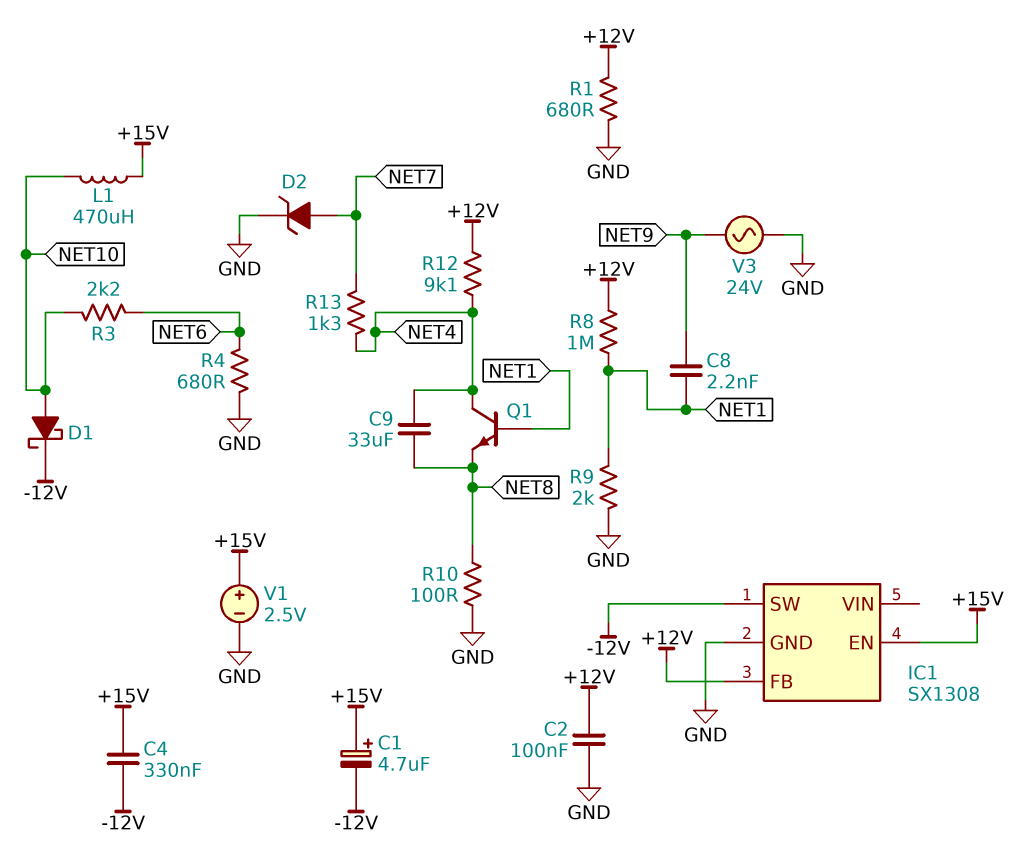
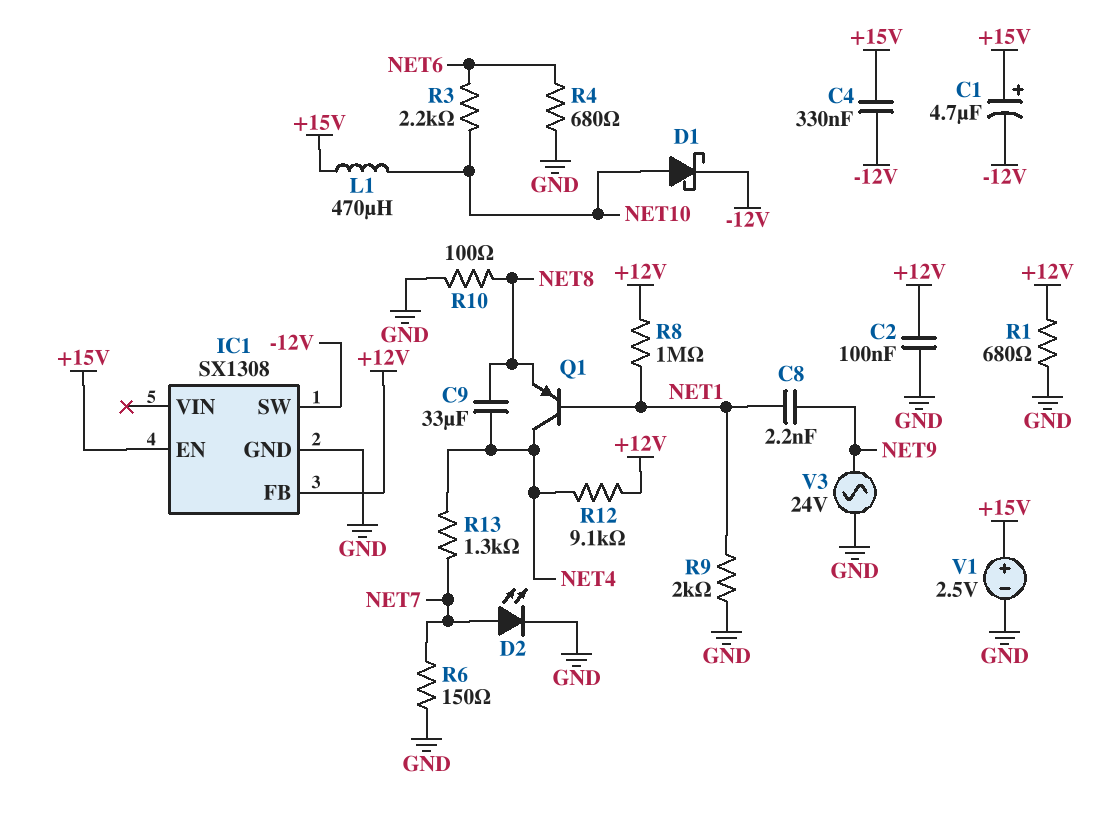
D2: zener (A NET7, K GND) -> LED (A NET7, K GND)
Q1: NPN (B NET1, C NET4, E NET8) -> PNP (B NET1, C NET4, E NET8)
R6: none -> 150 (GND, NET7)

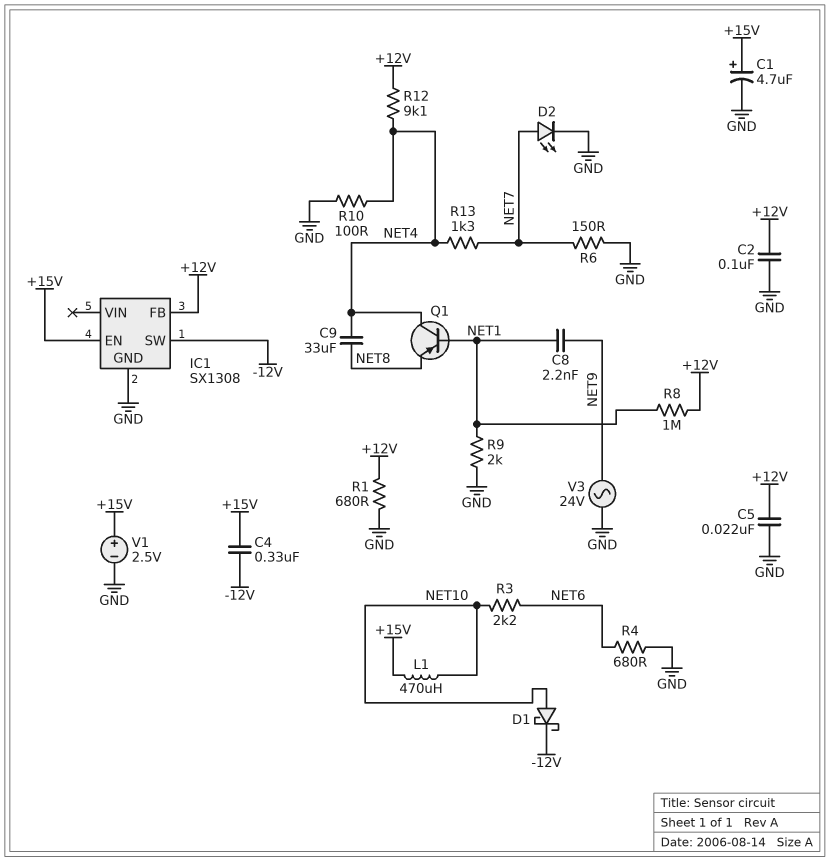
C1: 4.7uF (plus +15V, minus -12V) -> 4.7uF (plus +15V, minus GND)
C5: none -> 22nF (+12V, GND)
R10: 100 (GND, NET8) -> 100 (GND, NET4)

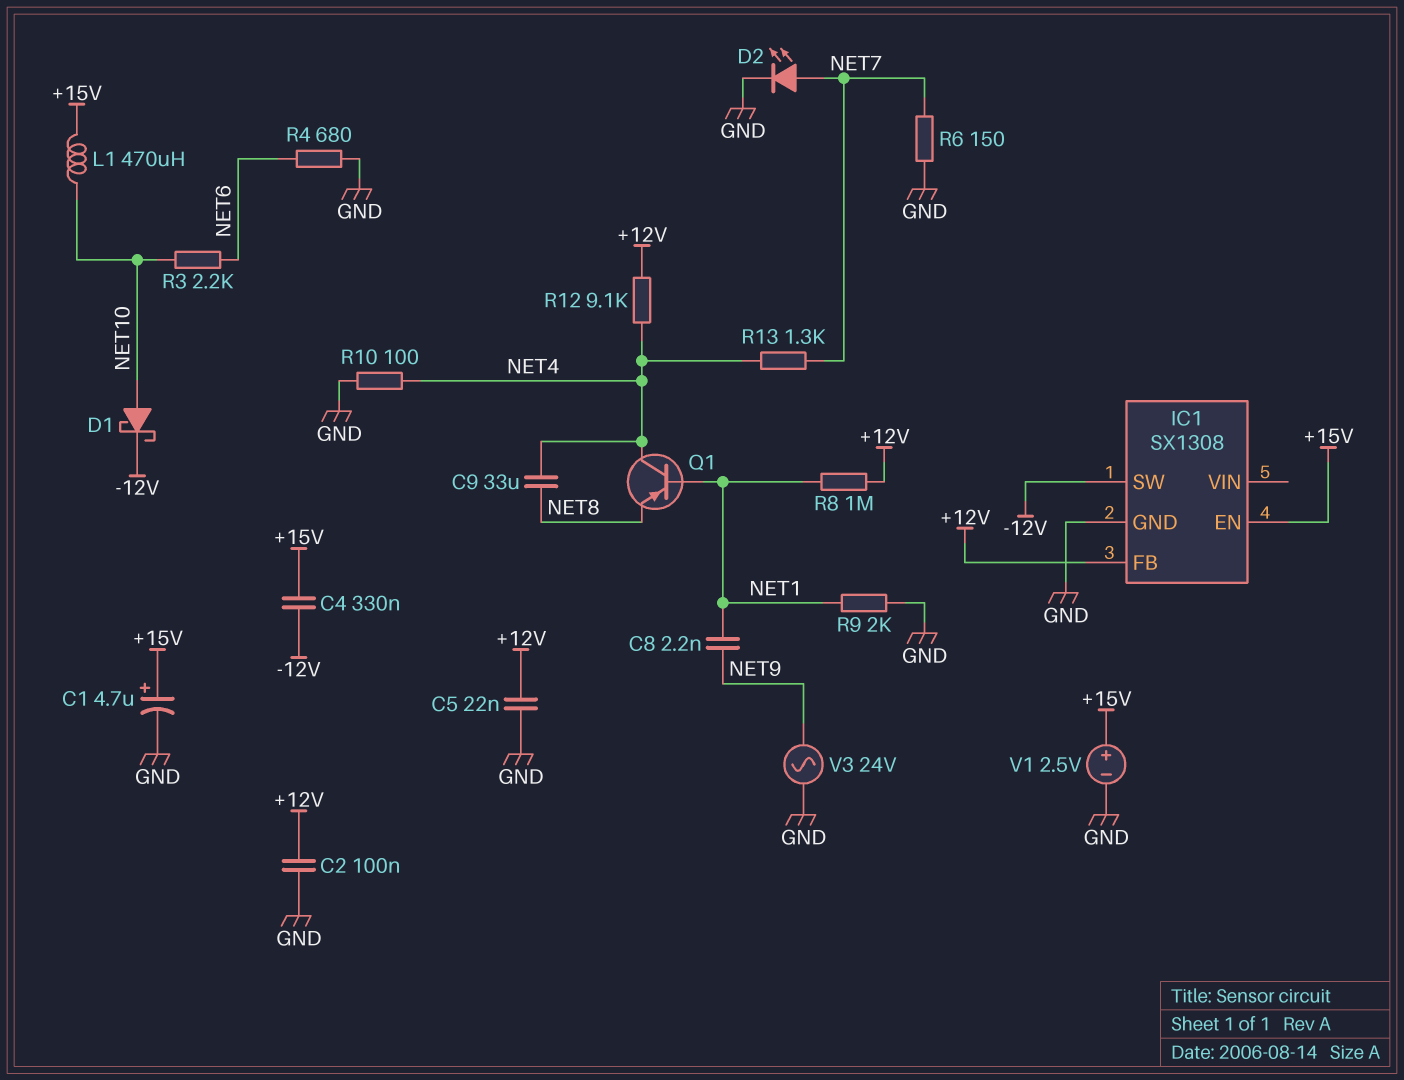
R1: 680 (+12V, GND) -> none

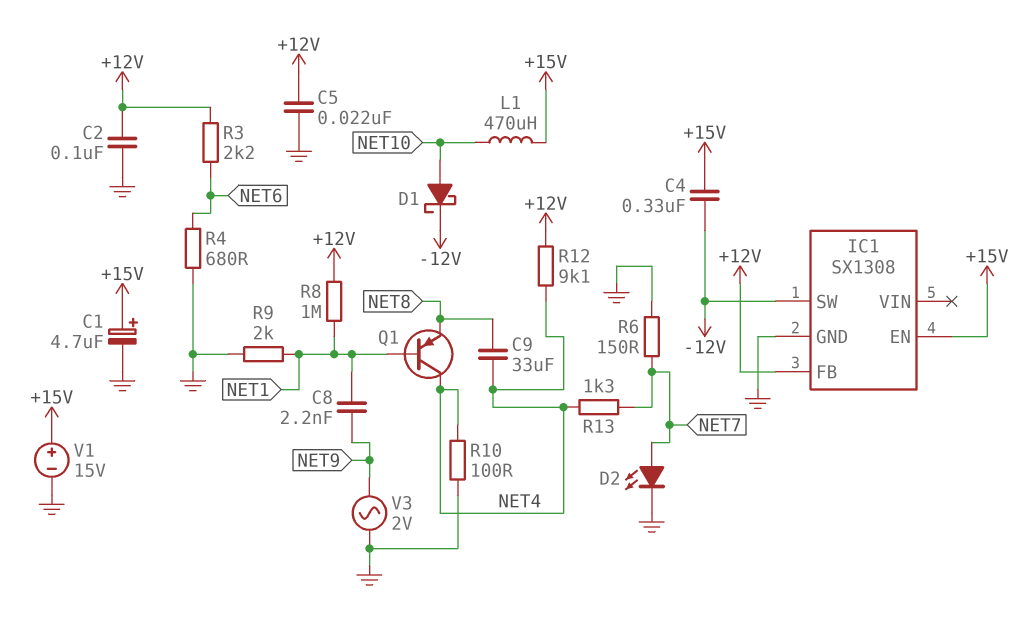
R3: 2.2k (NET6, NET10) -> 2.2k (+12V, NET6)
V1: 2.5V (plus +15V, minus GND) -> 15V (plus +15V, minus GND)
V3: AC 24V (GND, NET9) -> AC 2V (GND, NET9)

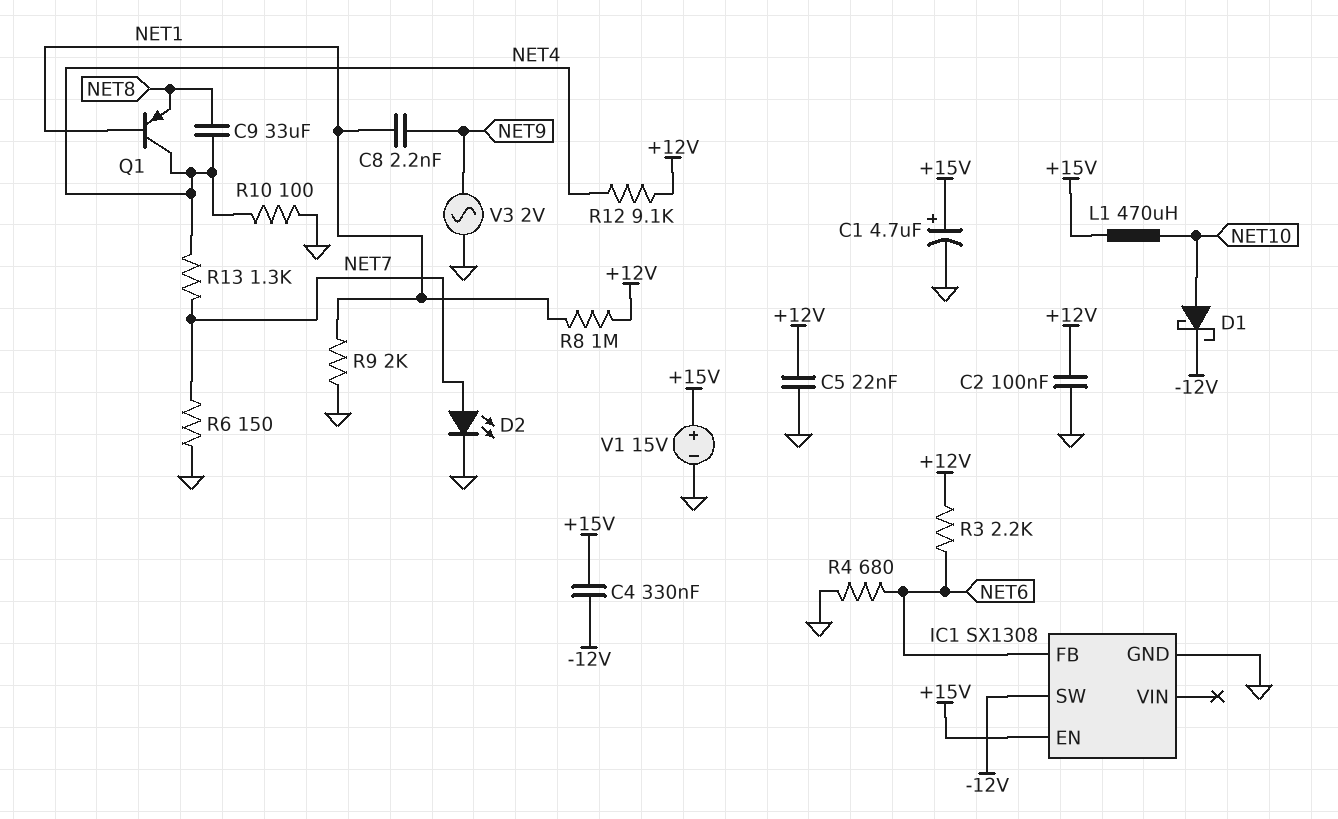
IC1 pin FB: +12V -> NET6

